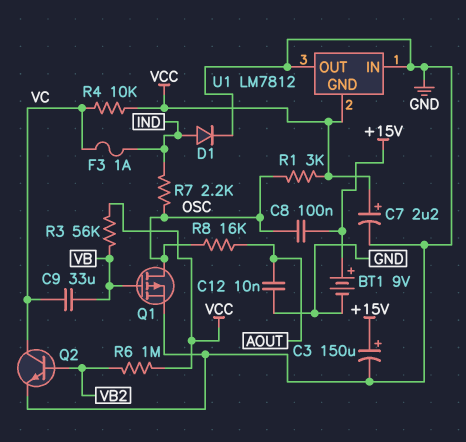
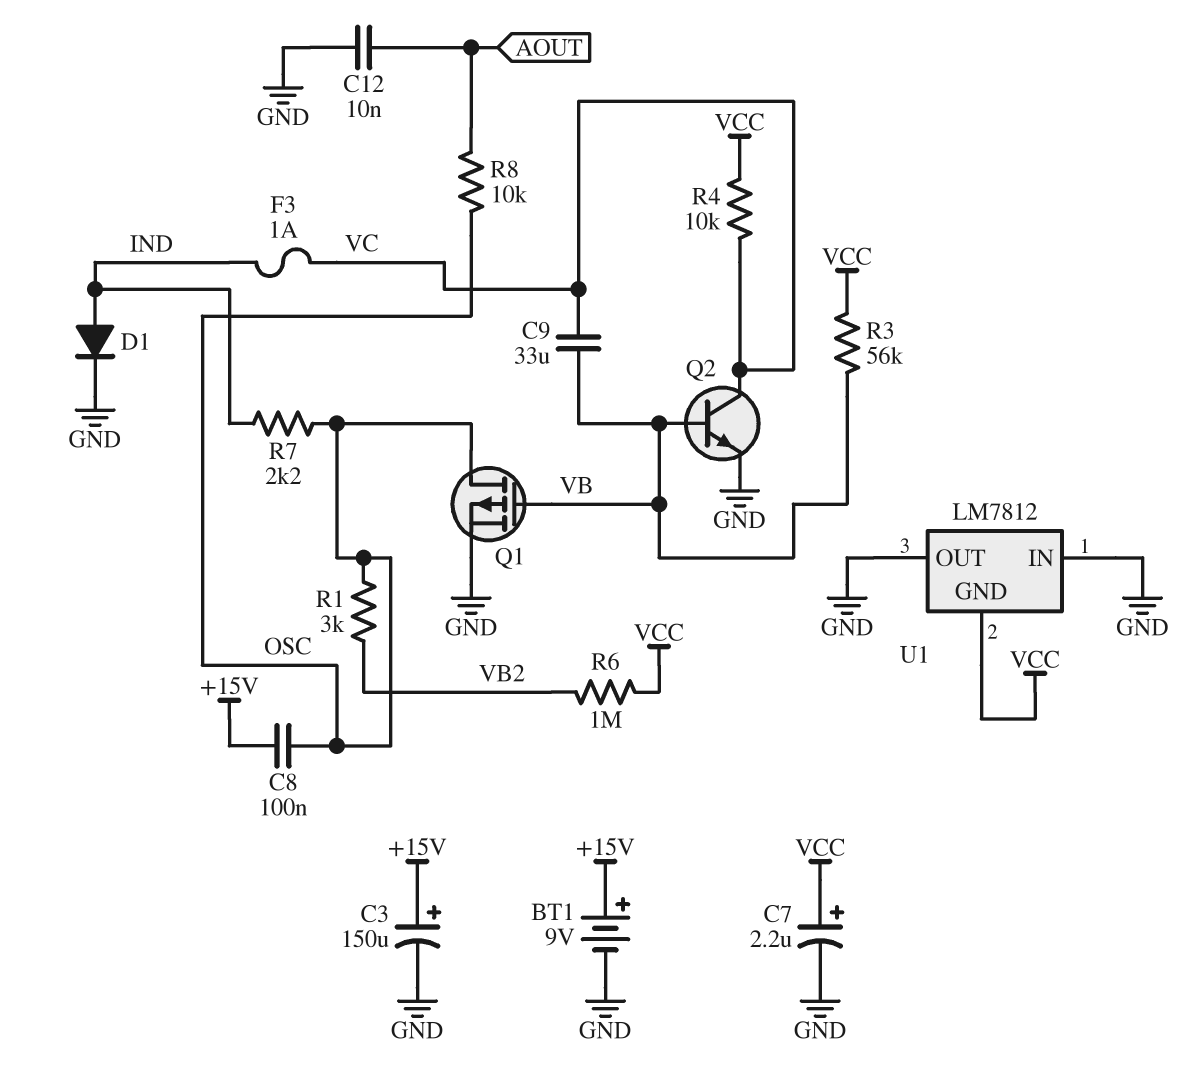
Q2: NPN (B VB2, C VC, E GND) -> NPN (B VB, C VC, E GND)
R1: 3k (OSC, VCC) -> 3k (OSC, VB2)
R8: 16k (AOUT, OSC) -> 10k (AOUT, OSC)

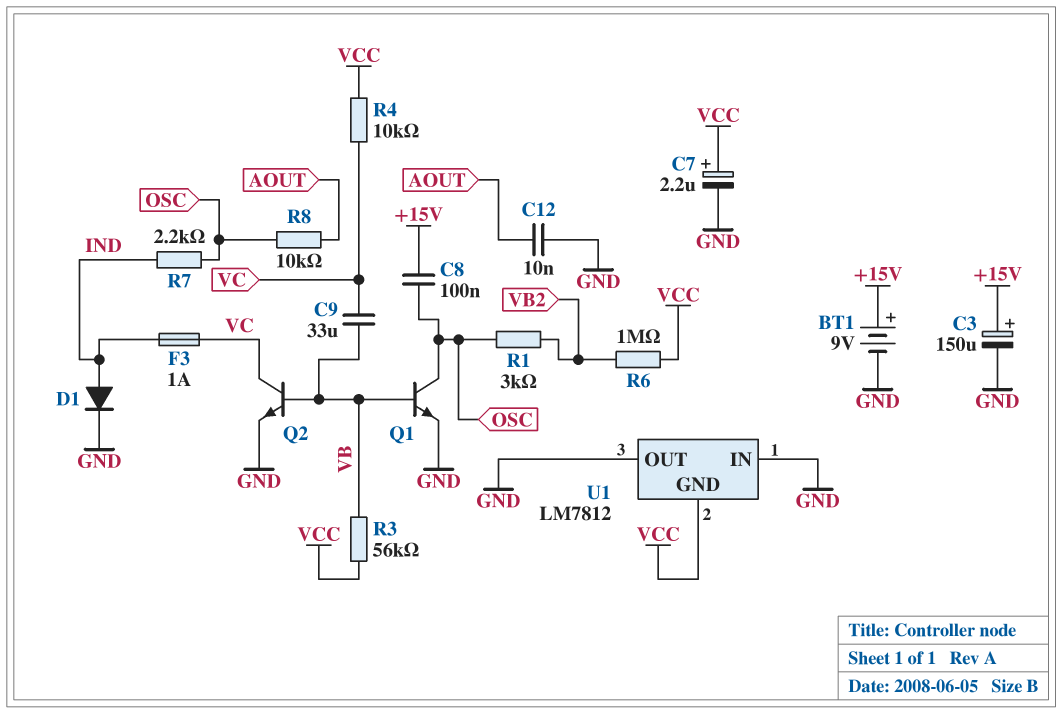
Q1: PMOS (G VB, D OSC, S GND) -> NPN (B VB, C OSC, E GND)

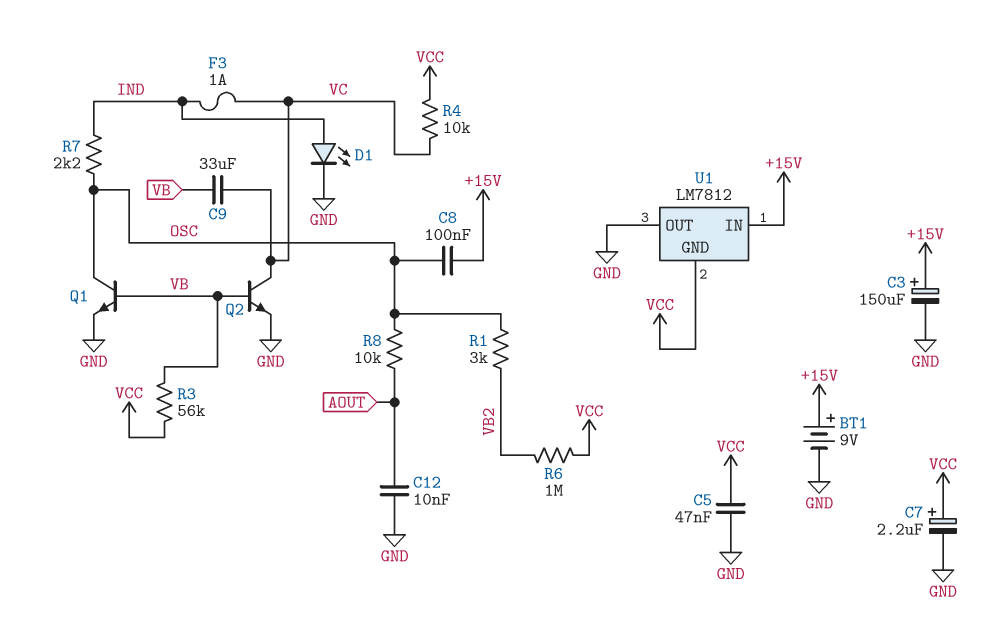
C5: none -> 47nF (GND, VCC)
D1: diode (A IND, K GND) -> LED (A IND, K GND)
U1 pin IN: GND -> +15V

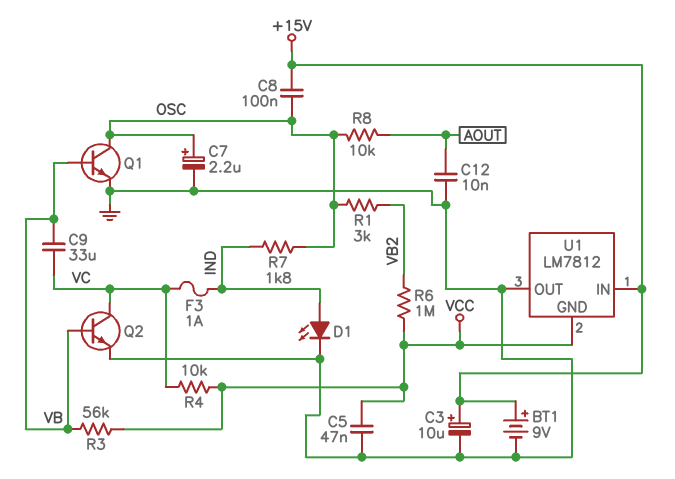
C3: 150uF (plus +15V, minus GND) -> 10uF (plus +15V, minus GND)
C7: 2.2uF (plus VCC, minus GND) -> 2.2uF (plus OSC, minus GND)
R7: 2.2k (IND, OSC) -> 1.8k (IND, OSC)

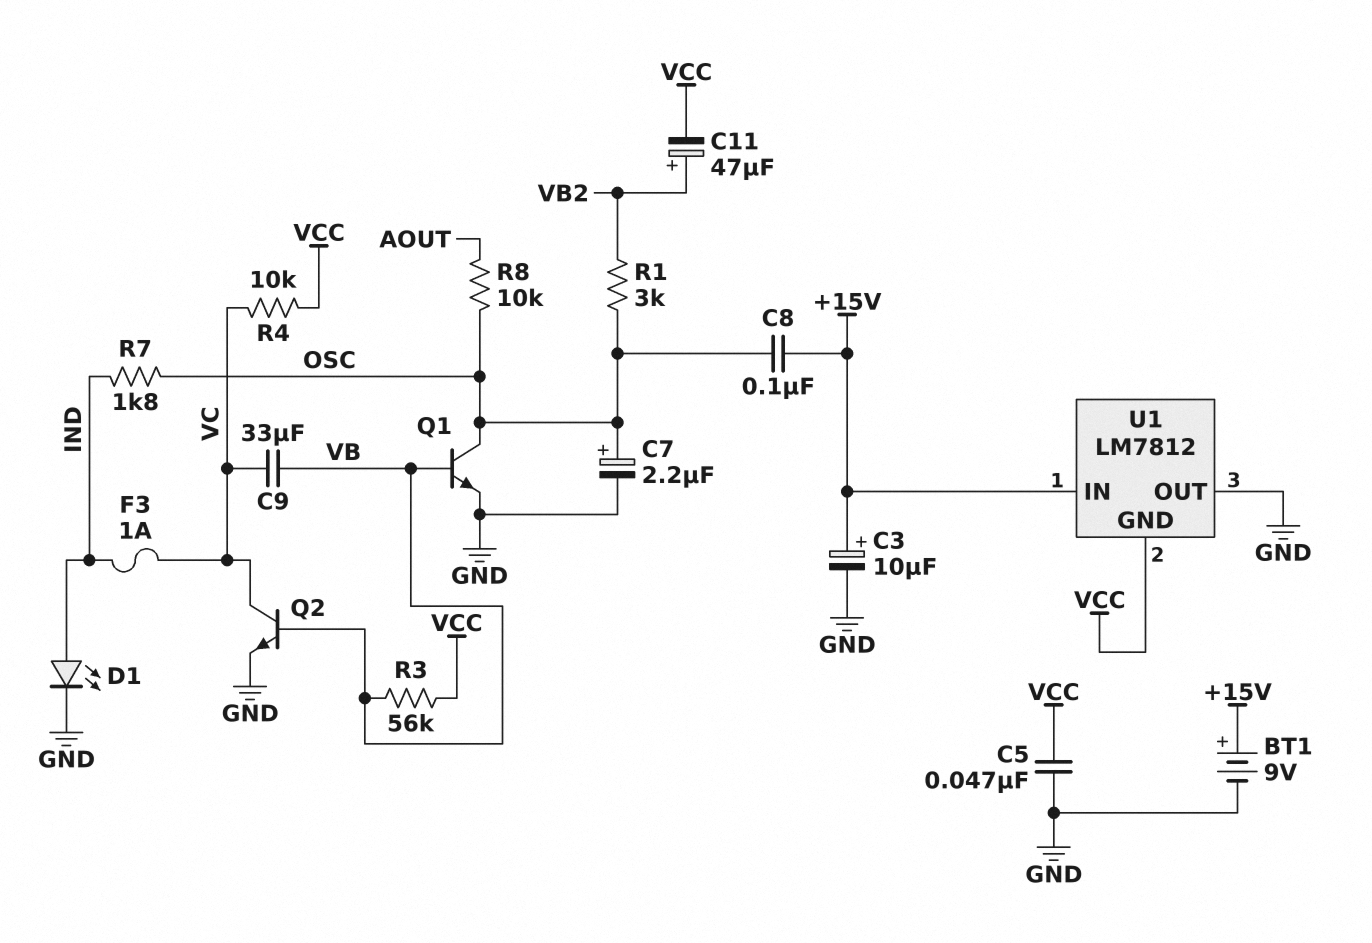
C11: none -> 47uF (plus VB2, minus VCC)
C12: 10nF (AOUT, GND) -> none
R6: 1M (VB2, VCC) -> none

